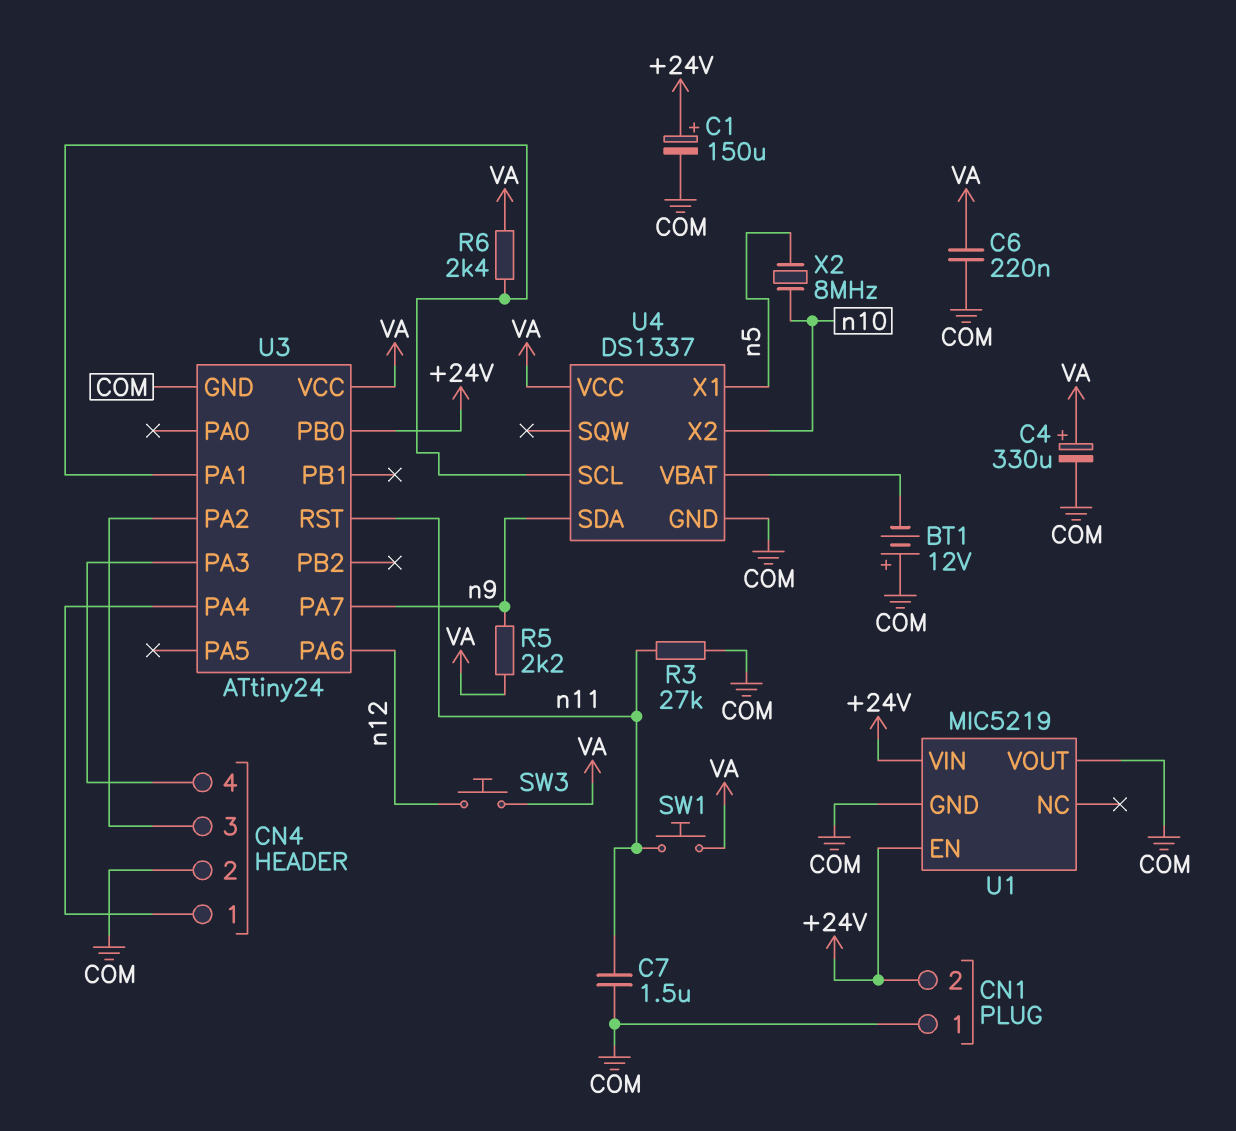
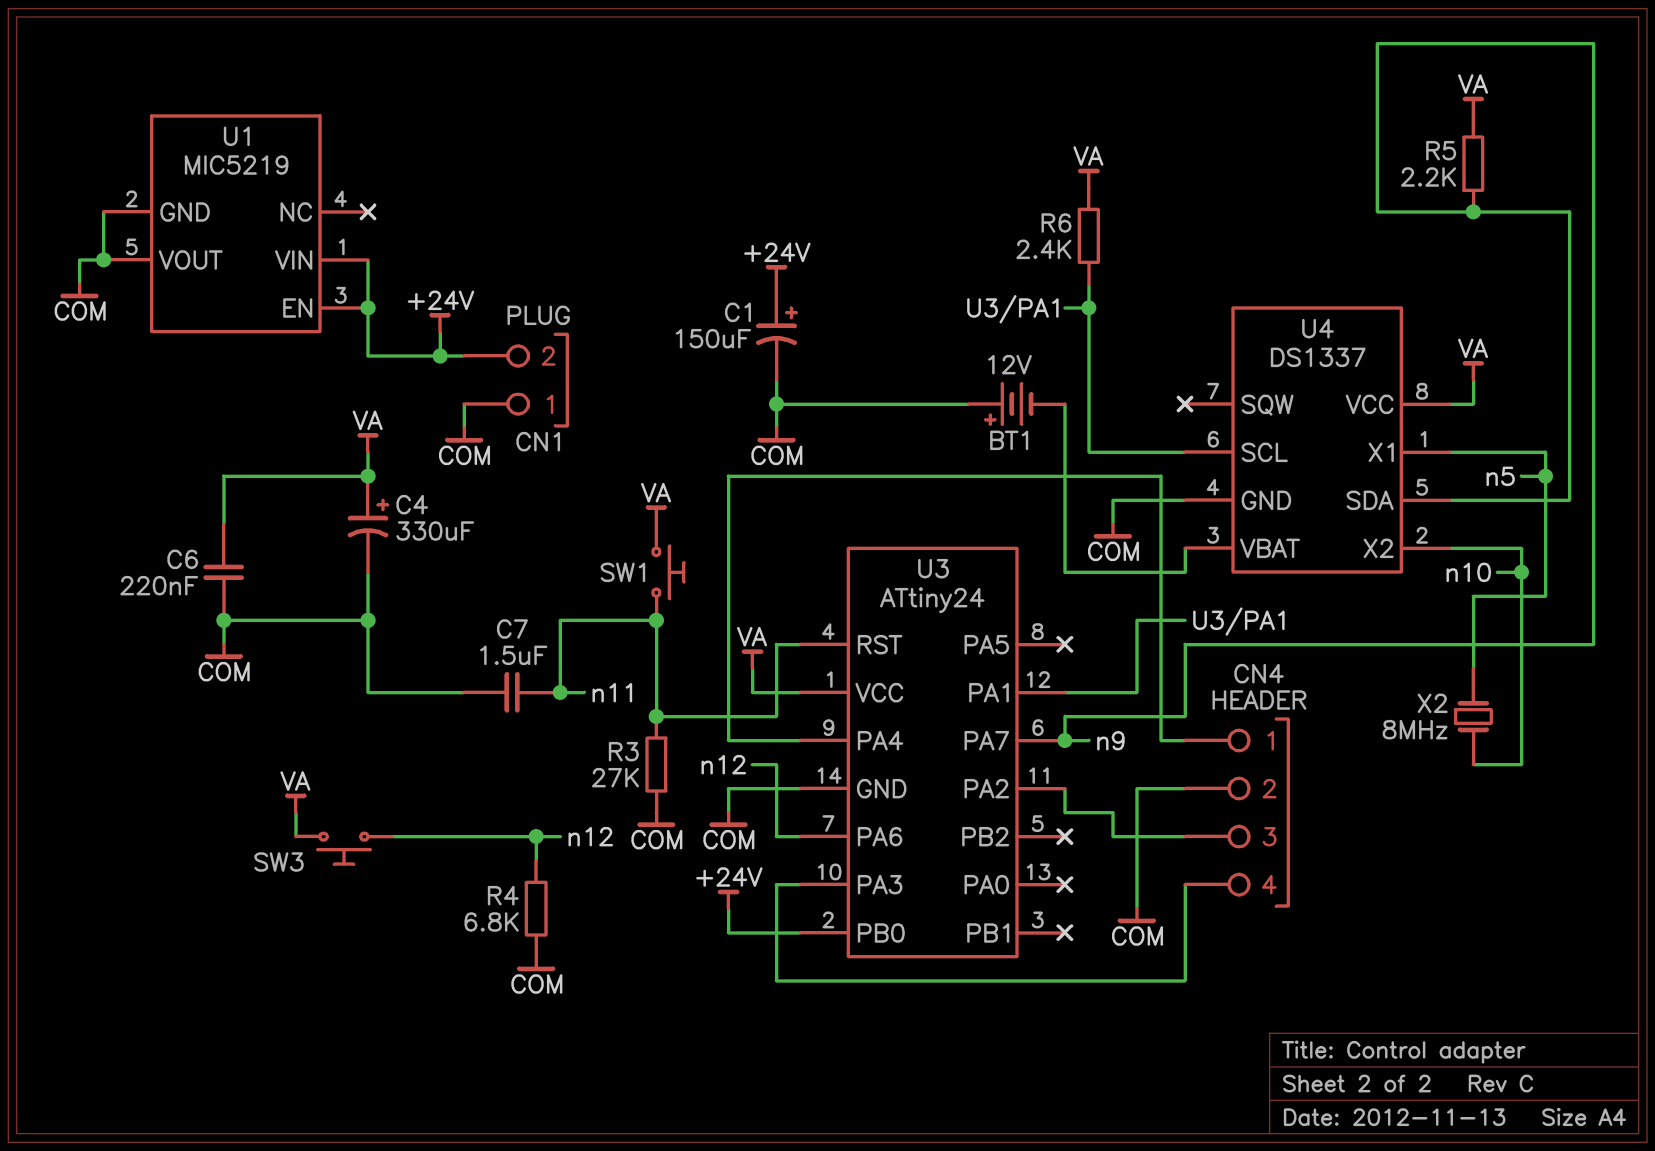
R4: none -> 6.8k (COM, n12)

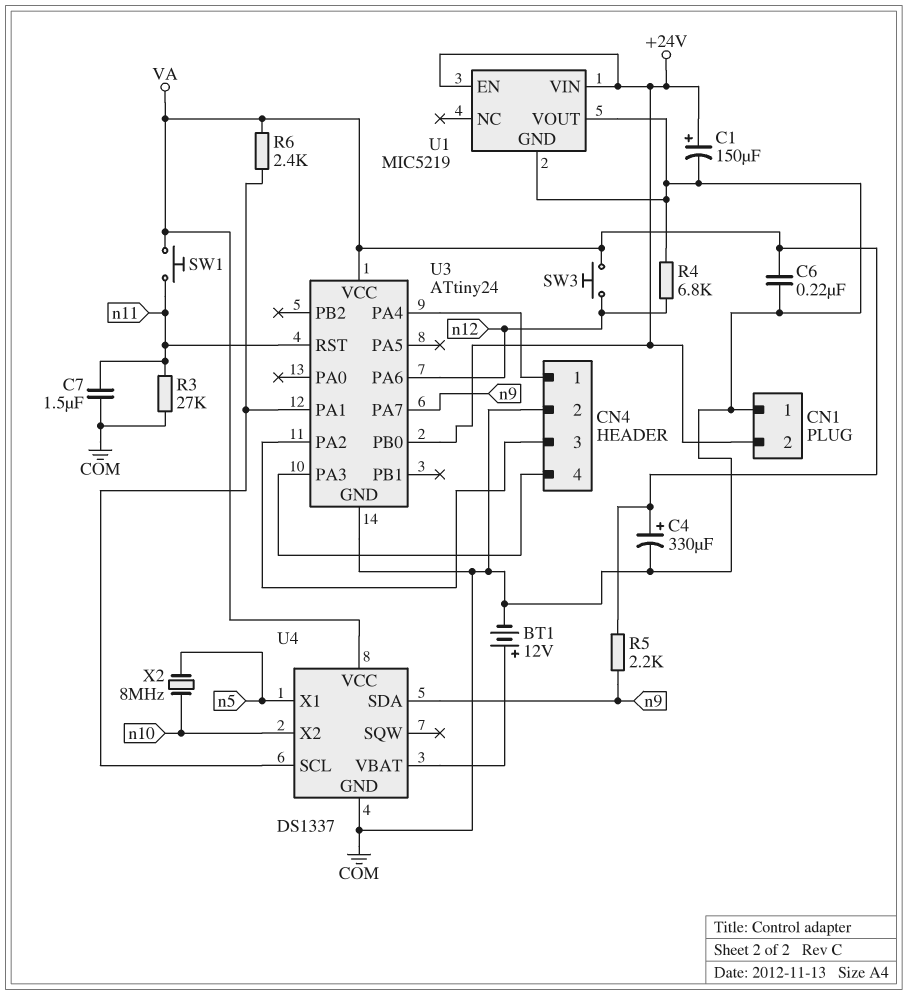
BT1: 12V (plus COM, minus U4/VBAT) -> 12V (plus U4/VBAT, minus COM)

